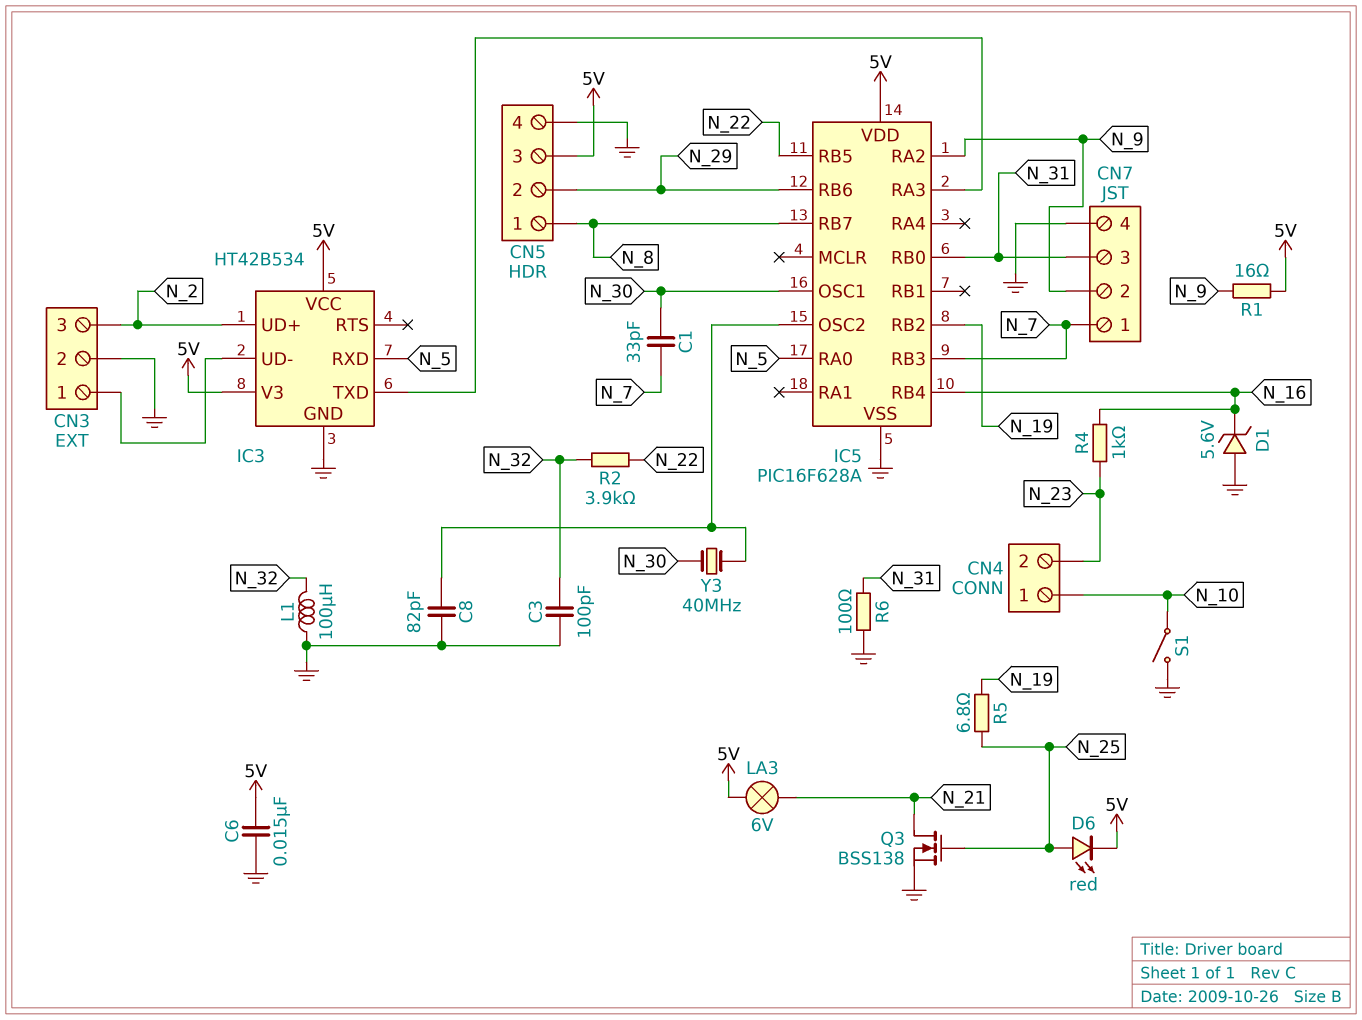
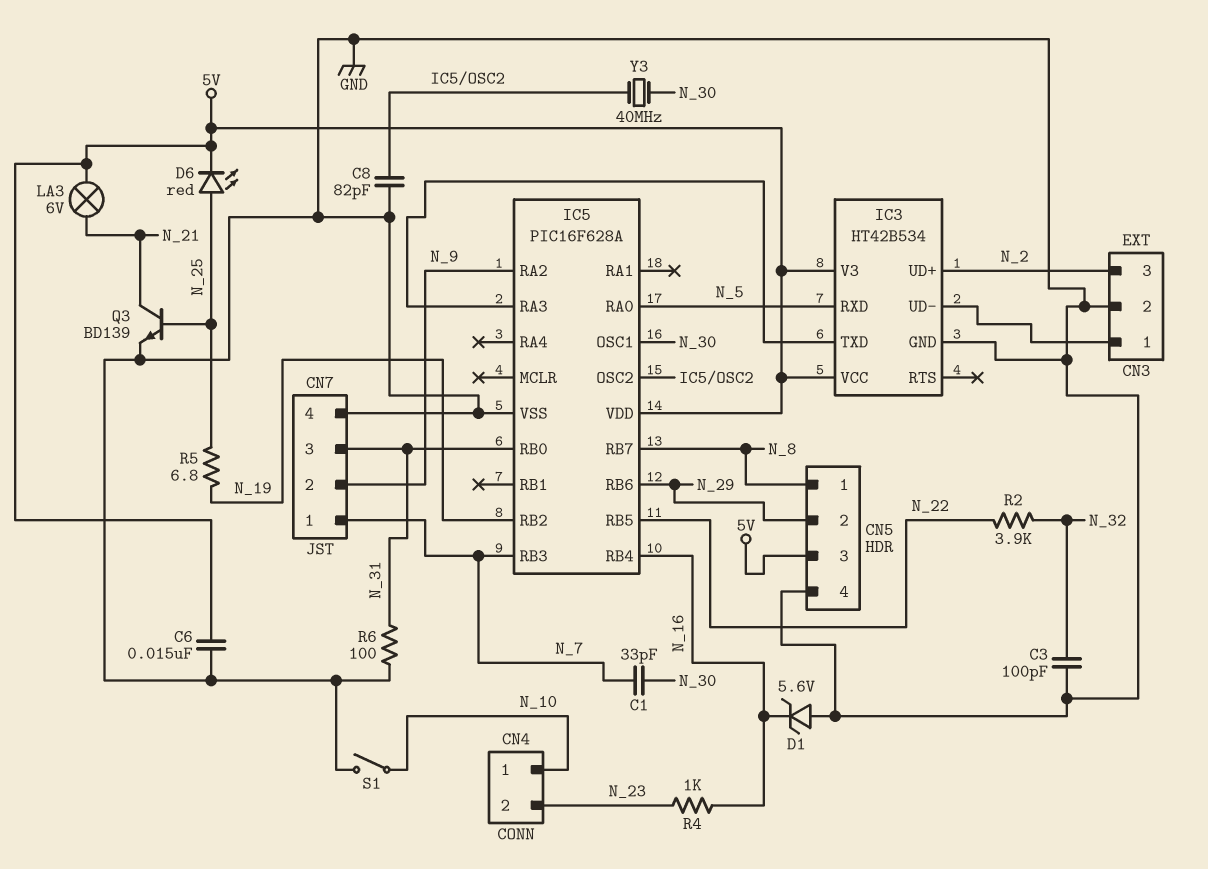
L1: 100uH (GND, N_32) -> none
Q3: NMOS BSS138 (G N_25, D N_21, S GND) -> NPN BD139 (B N_25, C N_21, E GND)
R1: 16 (5V, N_9) -> none

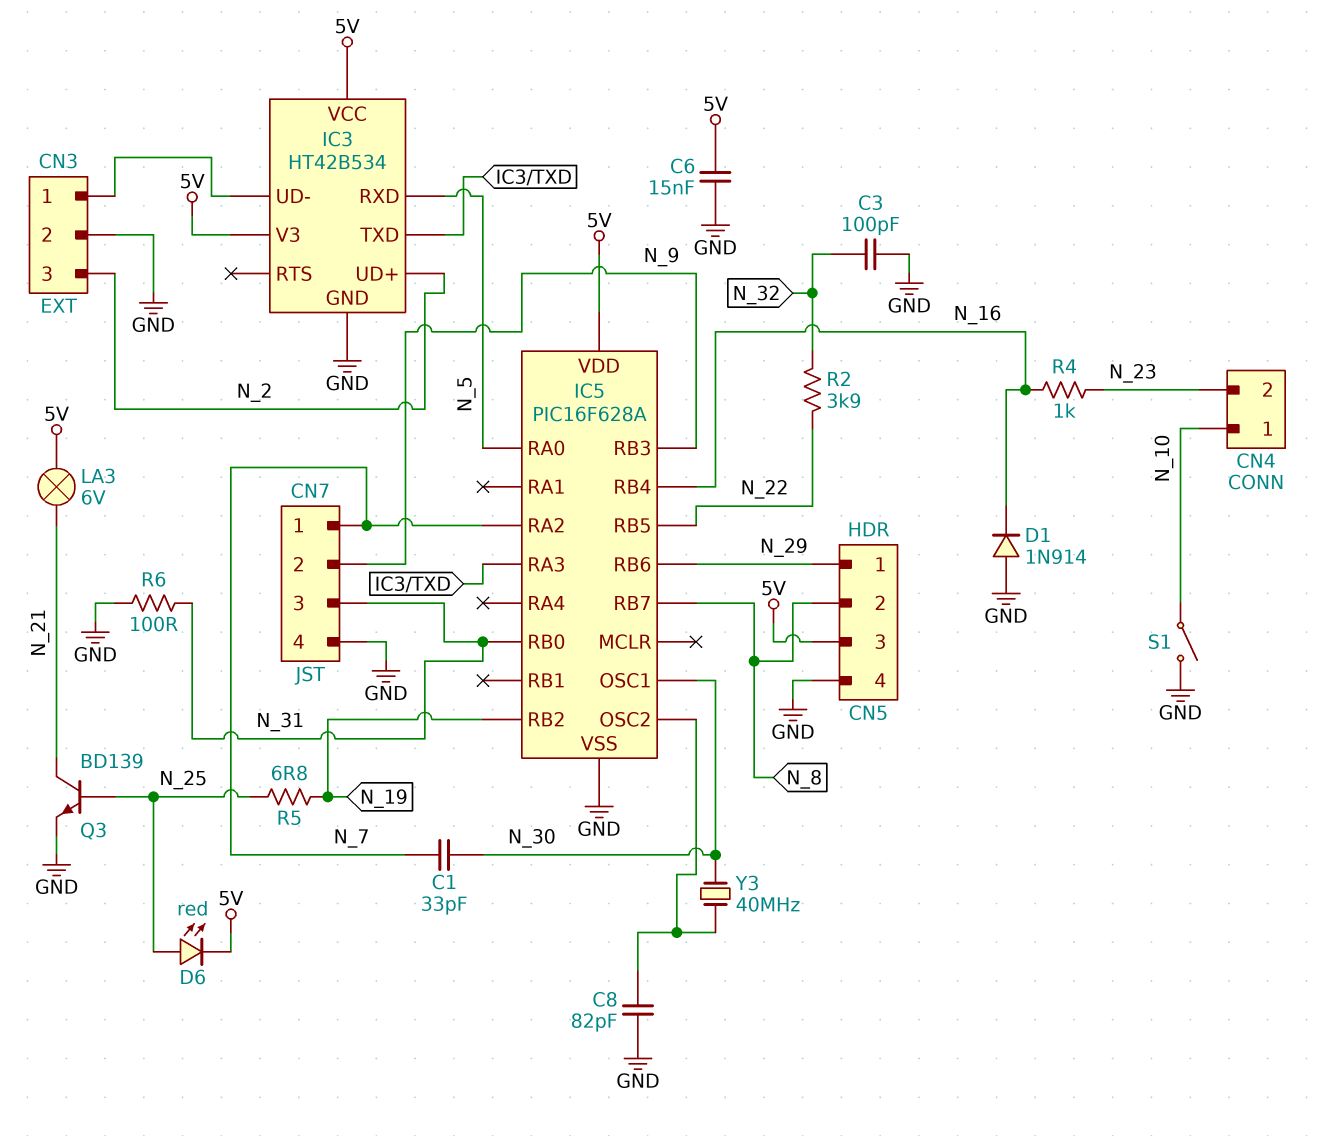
CN5 pin 1: N_8 -> N_29
CN5 pin 2: N_29 -> N_8
D1: zener 5.6V (A GND, K N_16) -> diode 1N914 (A GND, K N_16)
IC5 pin RA2: N_9 -> N_7
IC5 pin RB3: N_7 -> N_9

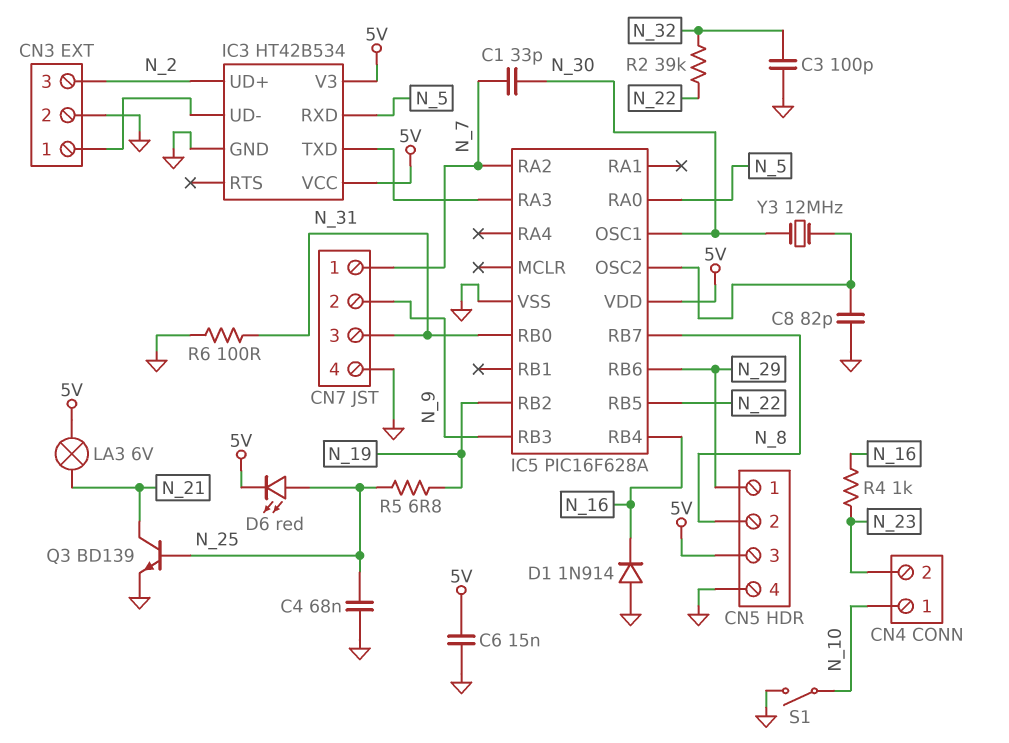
C4: none -> 68nF (GND, N_25)
R2: 3.9k (N_22, N_32) -> 39k (N_22, N_32)
Y3: 40MHz (IC5/OSC2, N_30) -> 12MHz (IC5/OSC2, N_30)

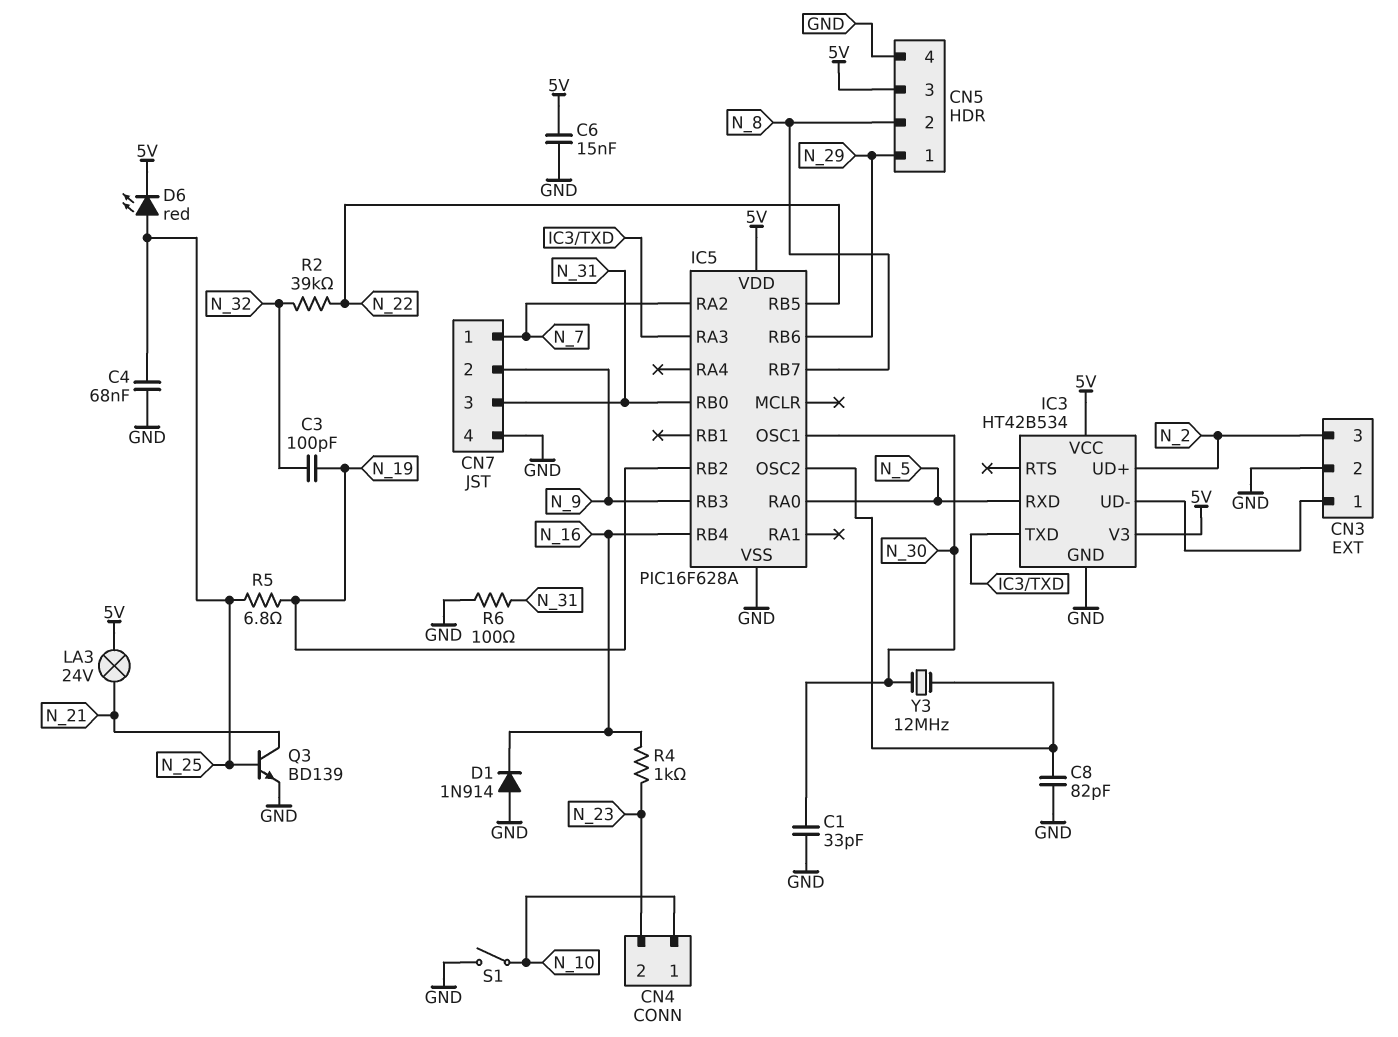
C1: 33pF (N_7, N_30) -> 33pF (GND, N_30)
C3: 100pF (GND, N_32) -> 100pF (N_19, N_32)
LA3: lamp 6V (5V, N_21) -> lamp 24V (5V, N_21)

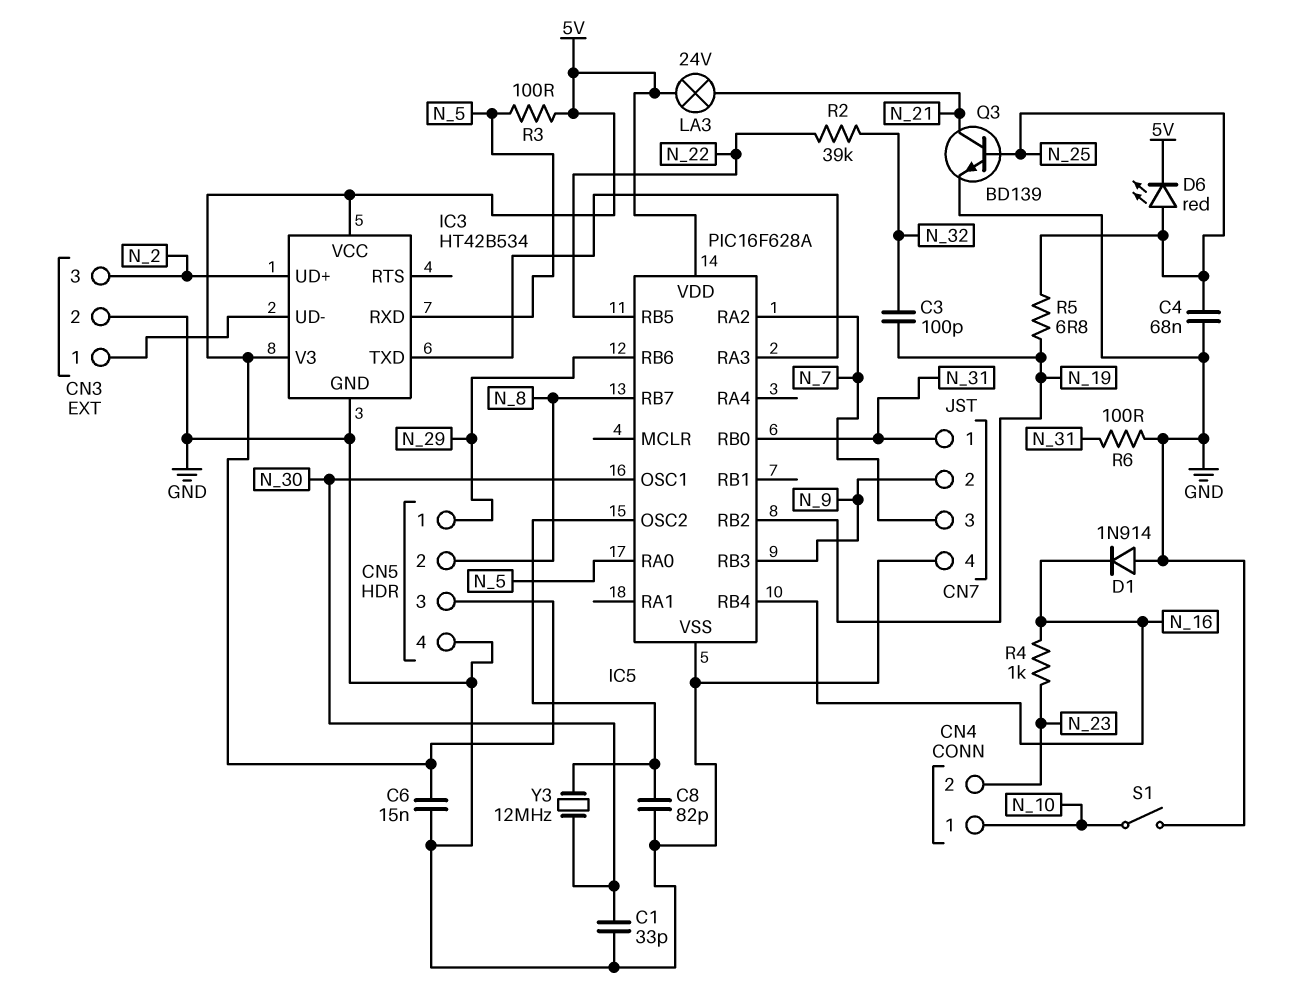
CN7 pin 1: N_7 -> N_31
CN7 pin 3: N_31 -> N_7
R3: none -> 100 (5V, N_5)

